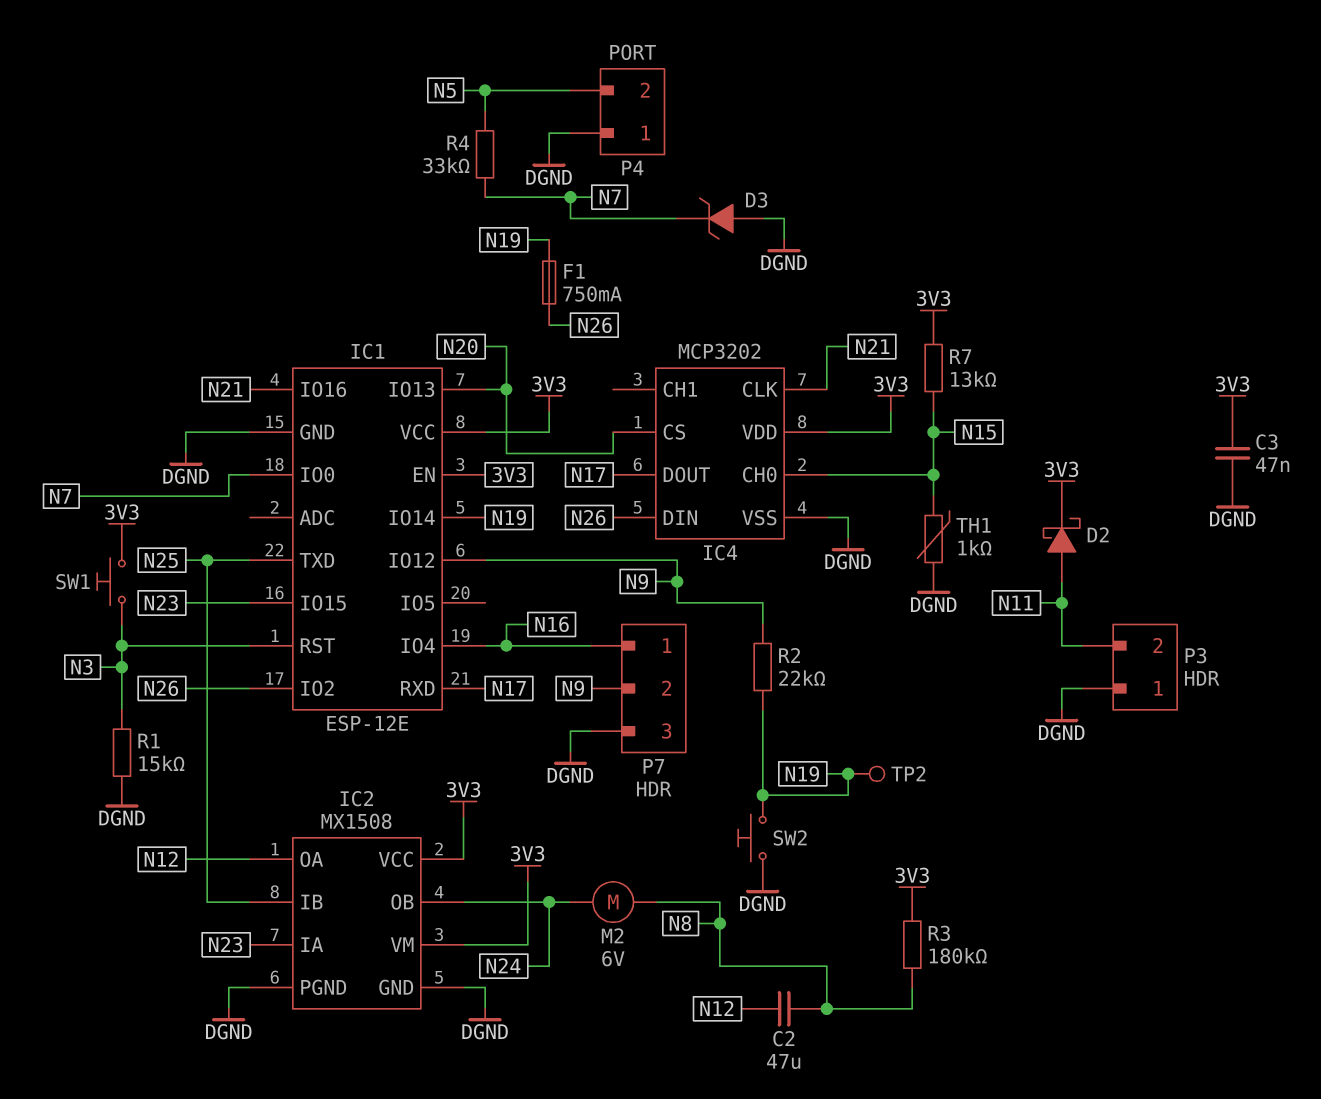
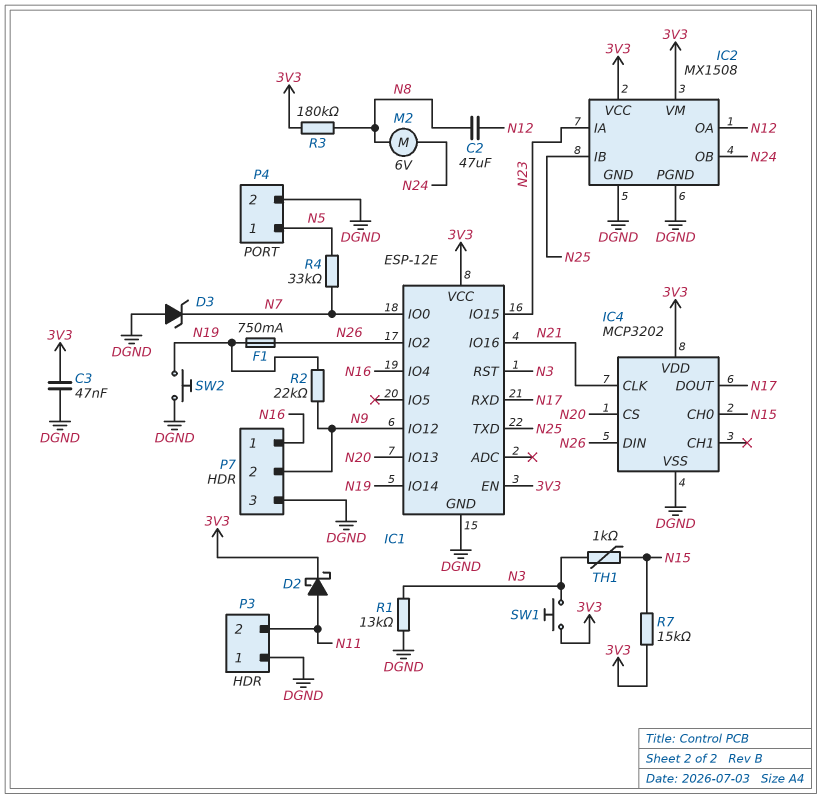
P4 pin 1: DGND -> N5
P4 pin 2: N5 -> DGND
R1: 15k (DGND, N3) -> 13k (DGND, N3)
R7: 13k (3V3, N15) -> 15k (3V3, N15)
TH1: 1k (DGND, N15) -> 1k (N3, N15)
TP2: test point (N19) -> none

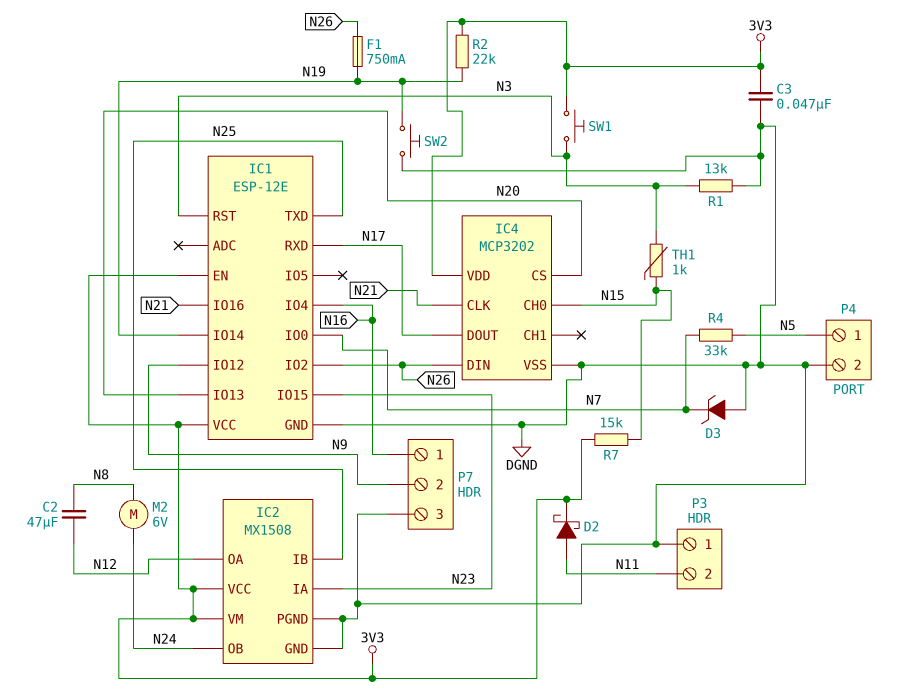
R2: 22k (N9, N19) -> 22k (3V3, N19)
R3: 180k (3V3, N8) -> none

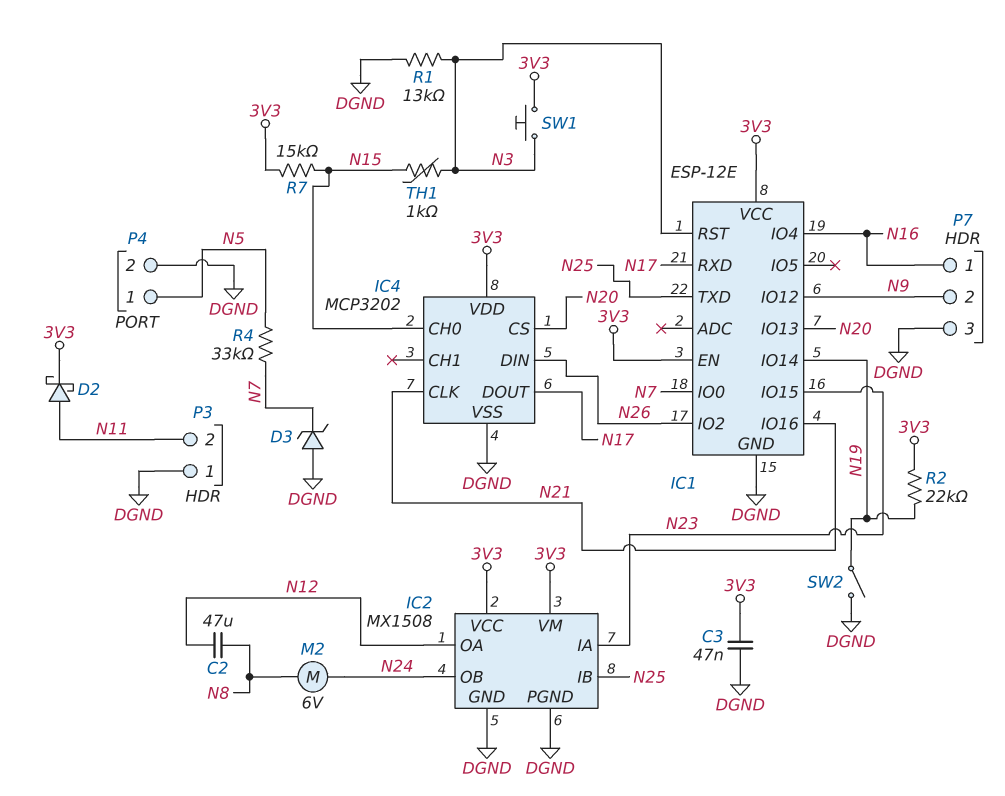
F1: 750mA (N19, N26) -> none
SW2: button (DGND, N19) -> switch (DGND, N19)

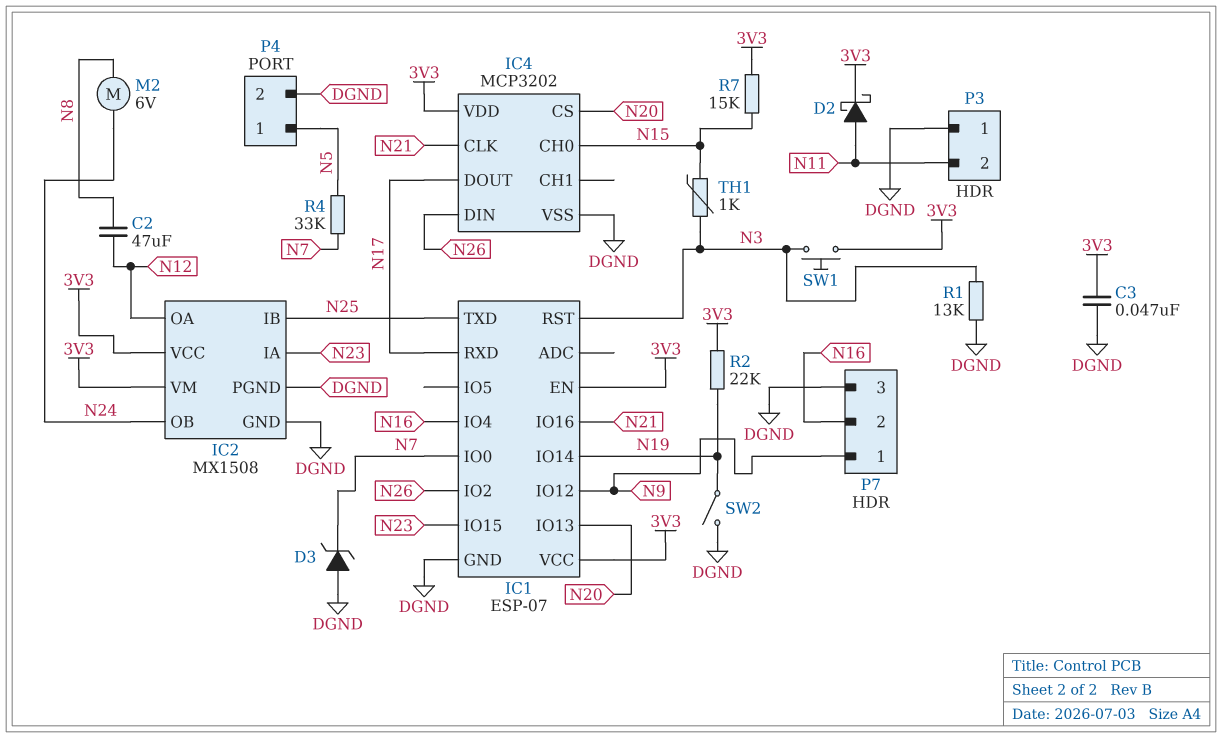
IC1: ESP-12E -> ESP-07
P7 pin 1: N16 -> N9
P7 pin 2: N9 -> N16

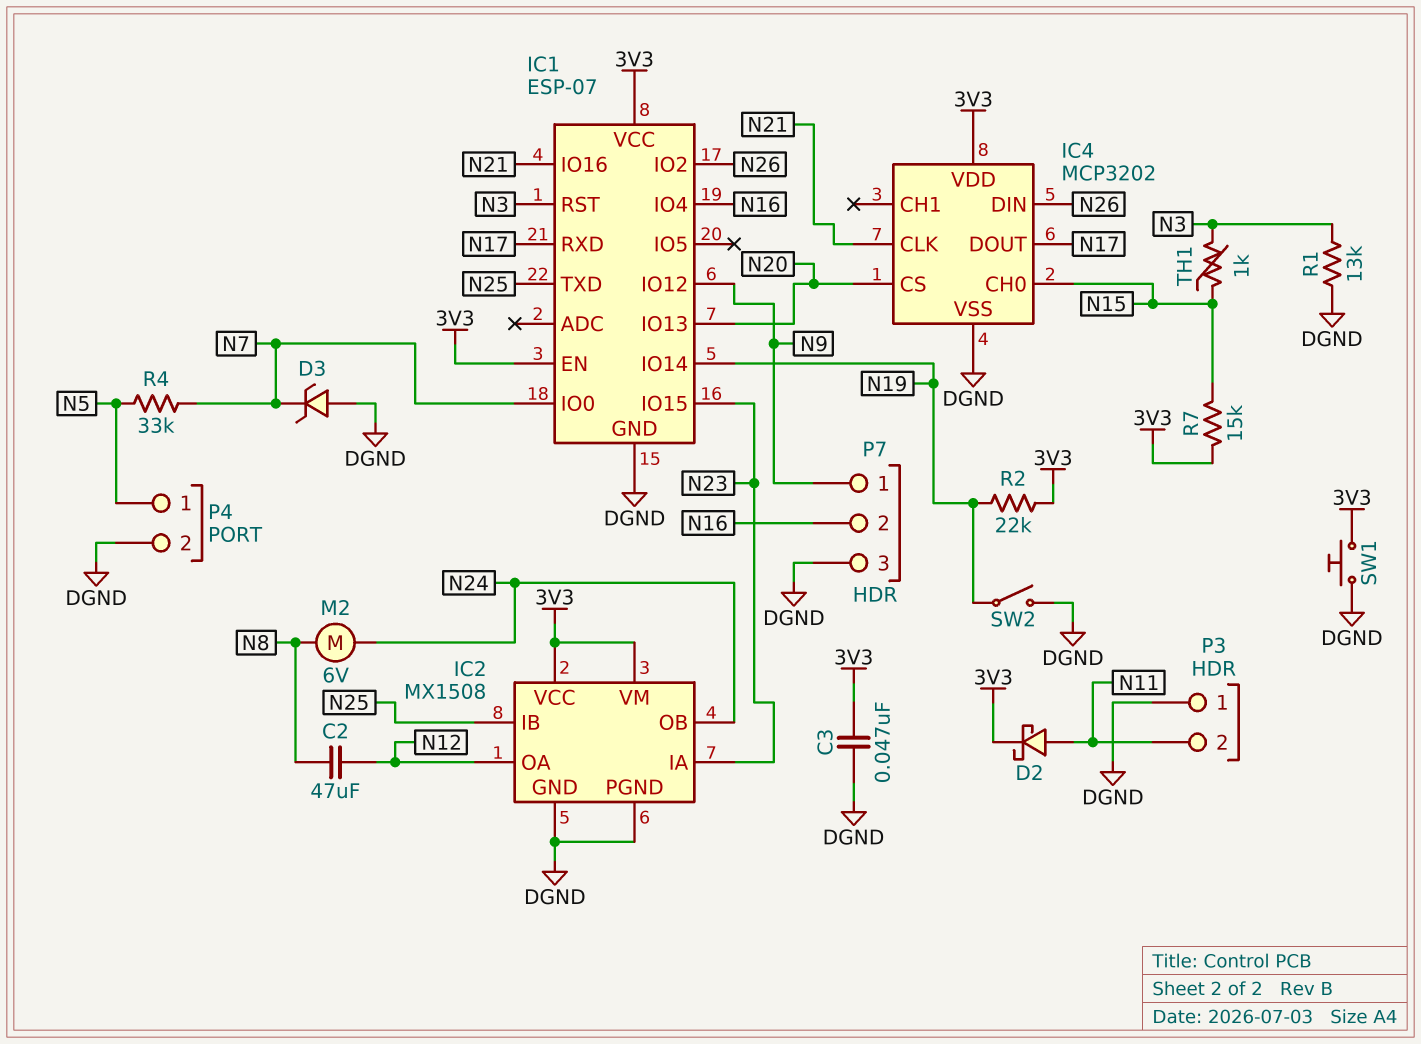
SW1: button (3V3, N3) -> button (3V3, DGND)

